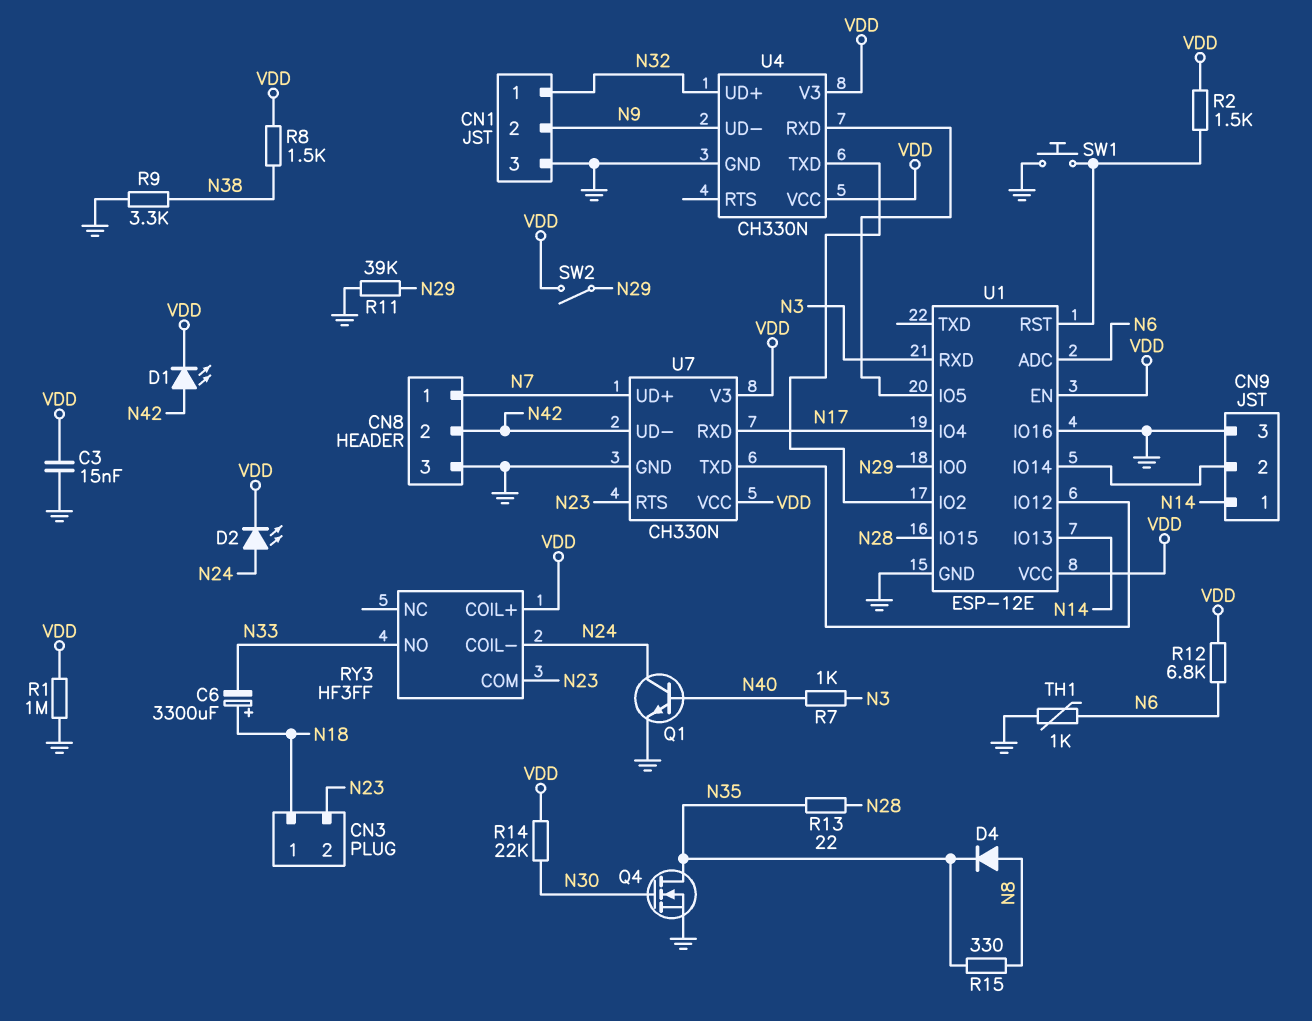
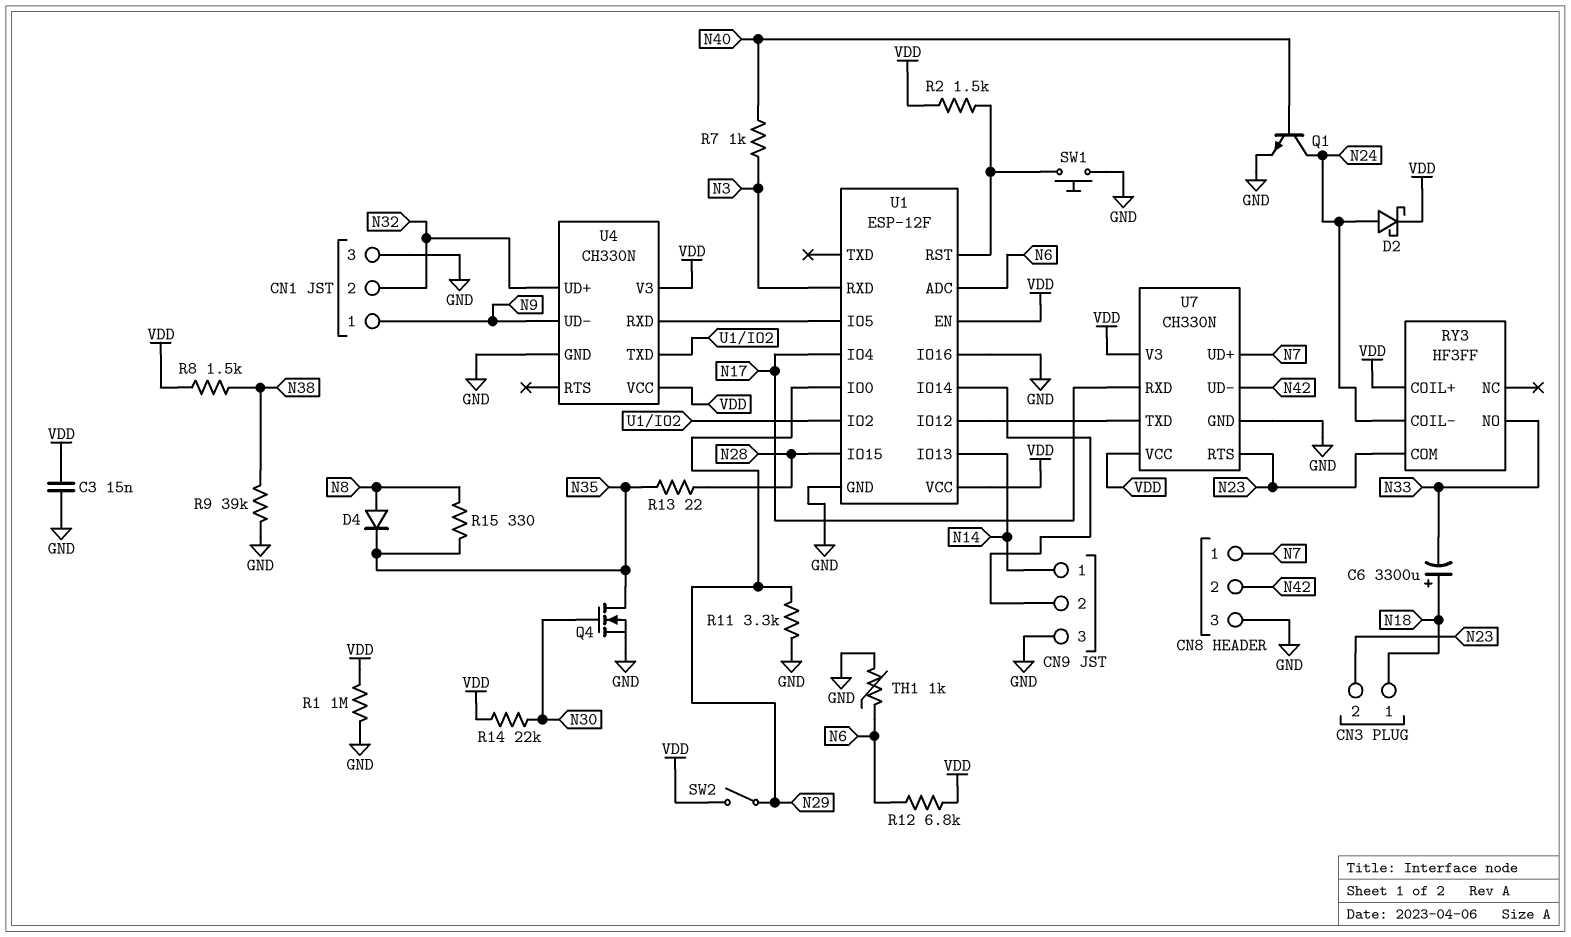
CN1 pin 1: N32 -> N9
CN1 pin 2: N9 -> N32
D1: LED (A N42, K VDD) -> none
D2: LED (A N24, K VDD) -> schottky (A N24, K VDD)
R9: 3.3k (GND, N38) -> 39k (GND, N38)
R11: 39k (GND, N29) -> 3.3k (GND, N29)
U1: ESP-12E -> ESP-12F

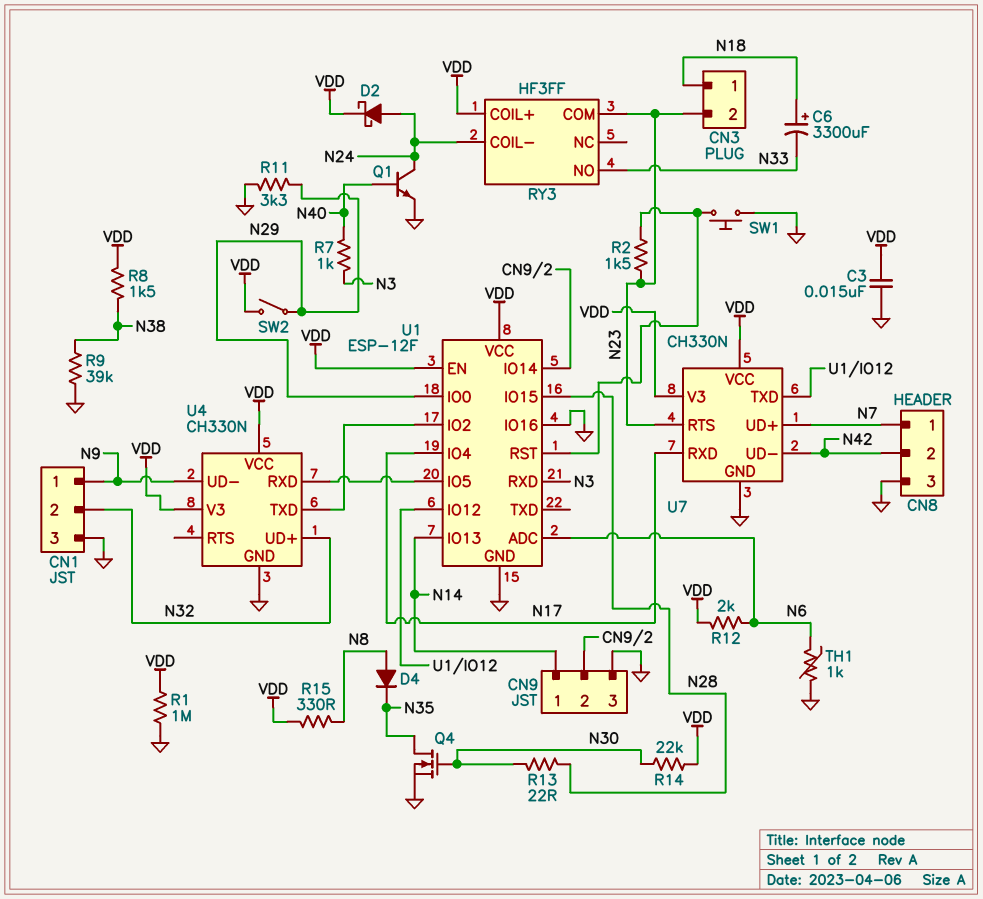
R2: 1.5k (U1/RST, VDD) -> 1.5k (N23, U1/RST)
R12: 6.8k (N6, VDD) -> 2k (N6, VDD)
R13: 22 (N28, N35) -> 22 (N28, N30)
R15: 330 (N8, N35) -> 330 (N8, VDD)

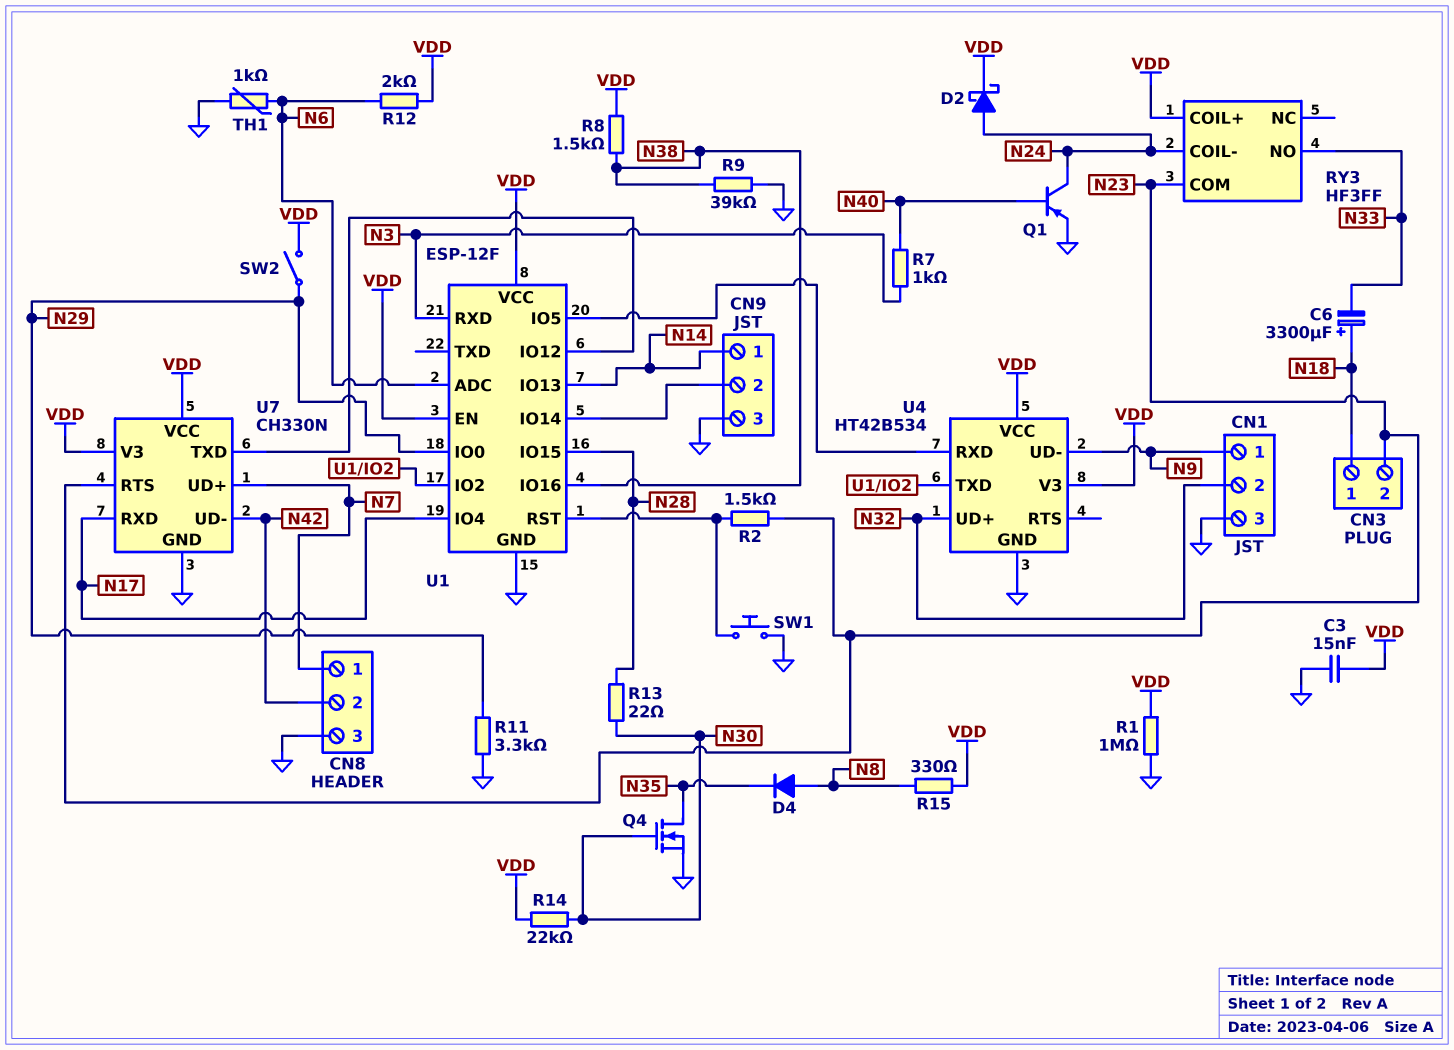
Q1: NPN (B N40, C N24, E GND) -> PNP (B N40, C N24, E GND)
U1 pin IO16: GND -> N38
U4: CH330N -> HT42B534

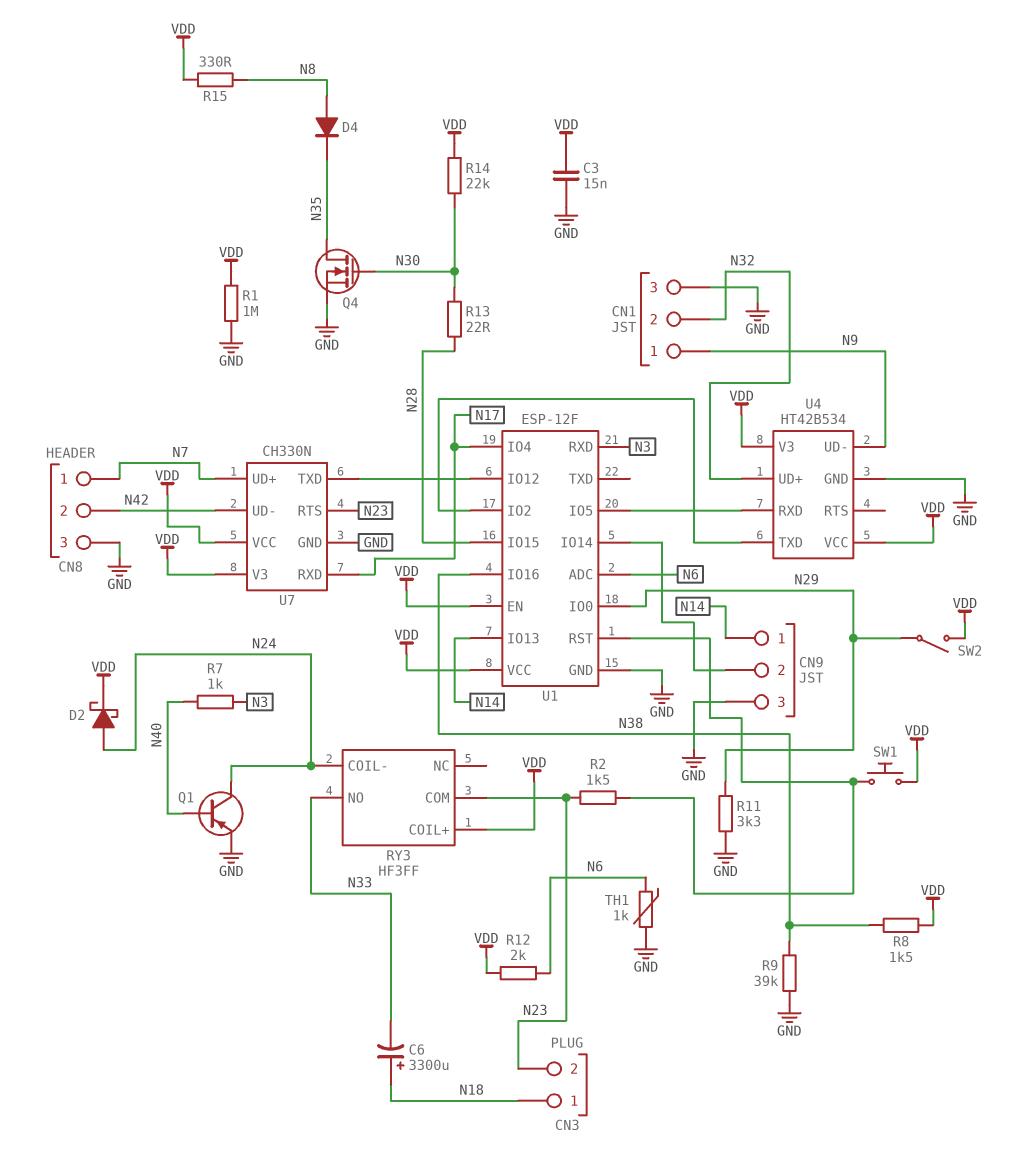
SW1: button (GND, U1/RST) -> button (U1/RST, VDD)

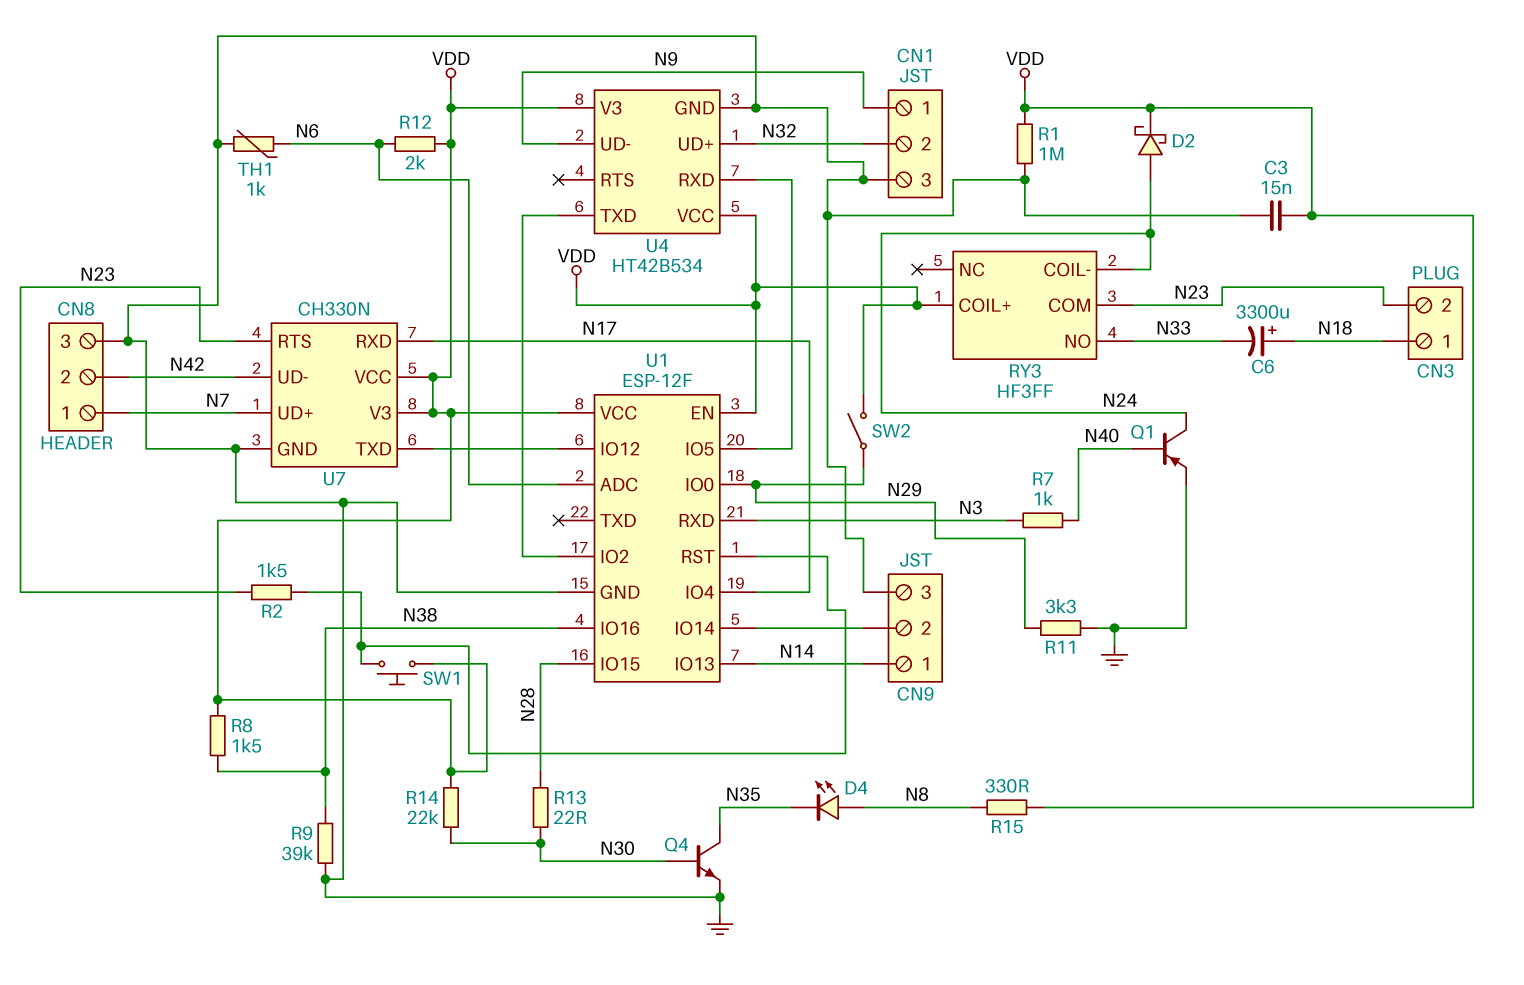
D4: diode (A N8, K N35) -> LED (A N8, K N35)
Q4: NMOS (G N30, D N35, S GND) -> NPN (B N30, C N35, E GND)

